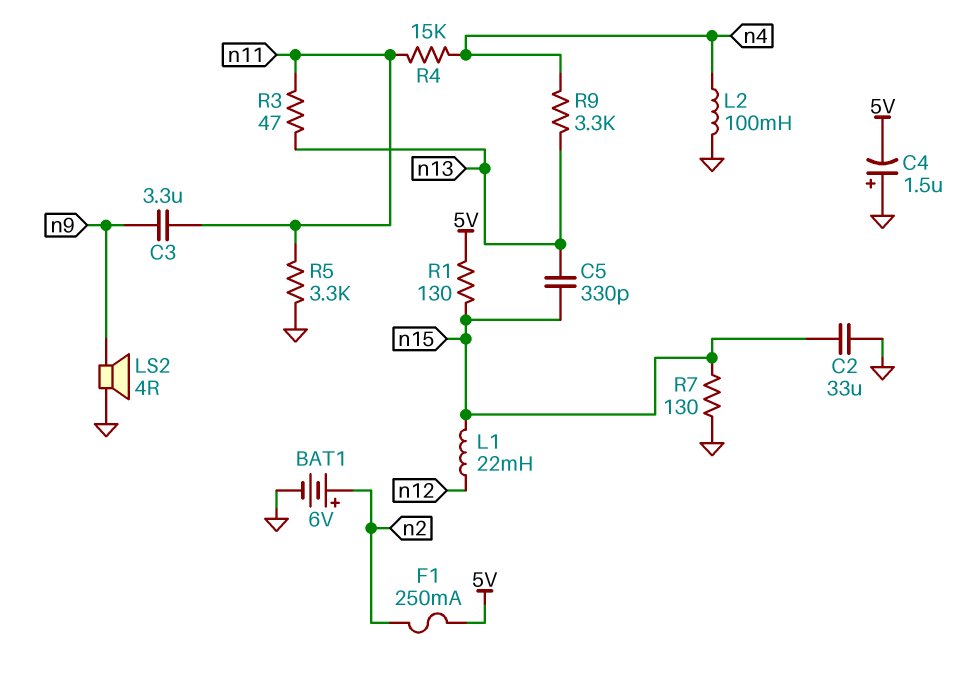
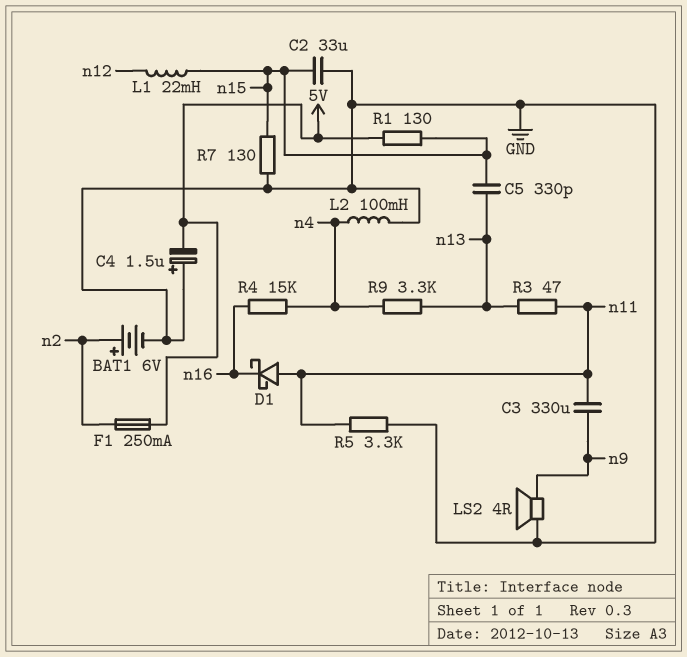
C3: 3.3uF (n9, n11) -> 330uF (n9, n11)
D1: none -> schottky (A n11, K n16)
R4: 15k (n4, n11) -> 15k (n4, n16)

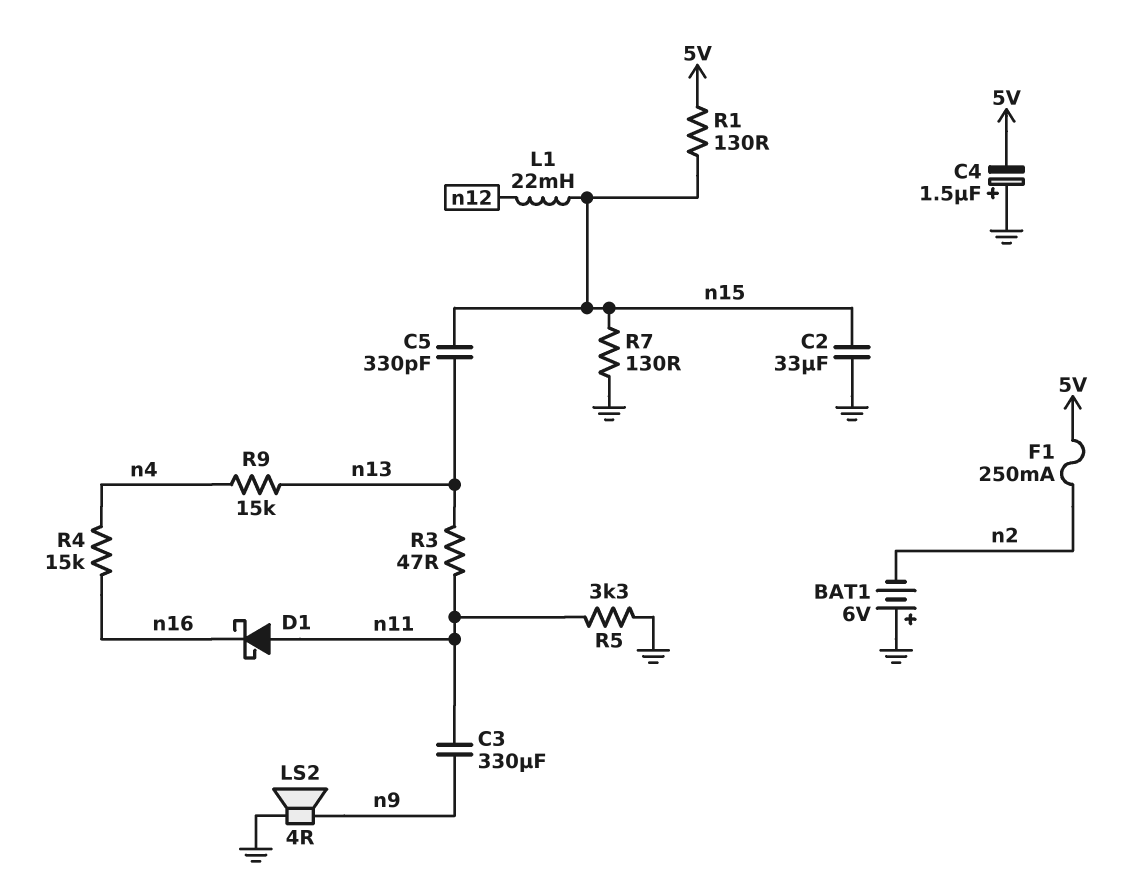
BAT1: 6V (plus n2, minus GND) -> 6V (plus GND, minus n2)
L2: 100mH (GND, n4) -> none
R9: 3.3k (n4, n13) -> 15k (n4, n13)

